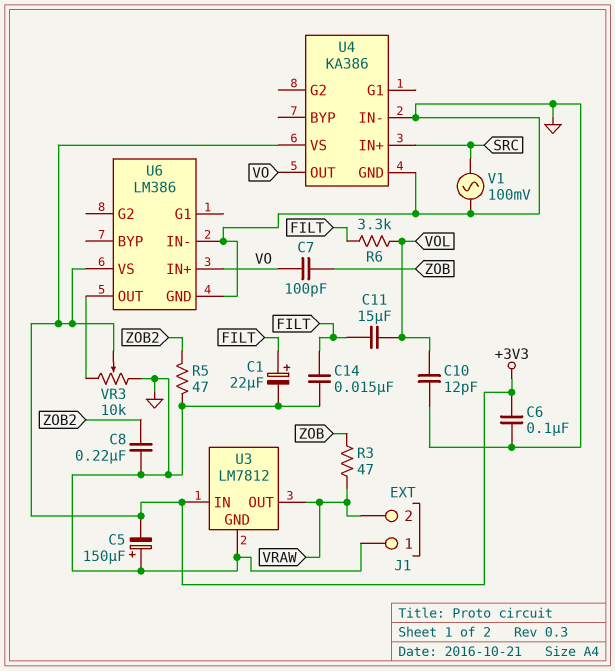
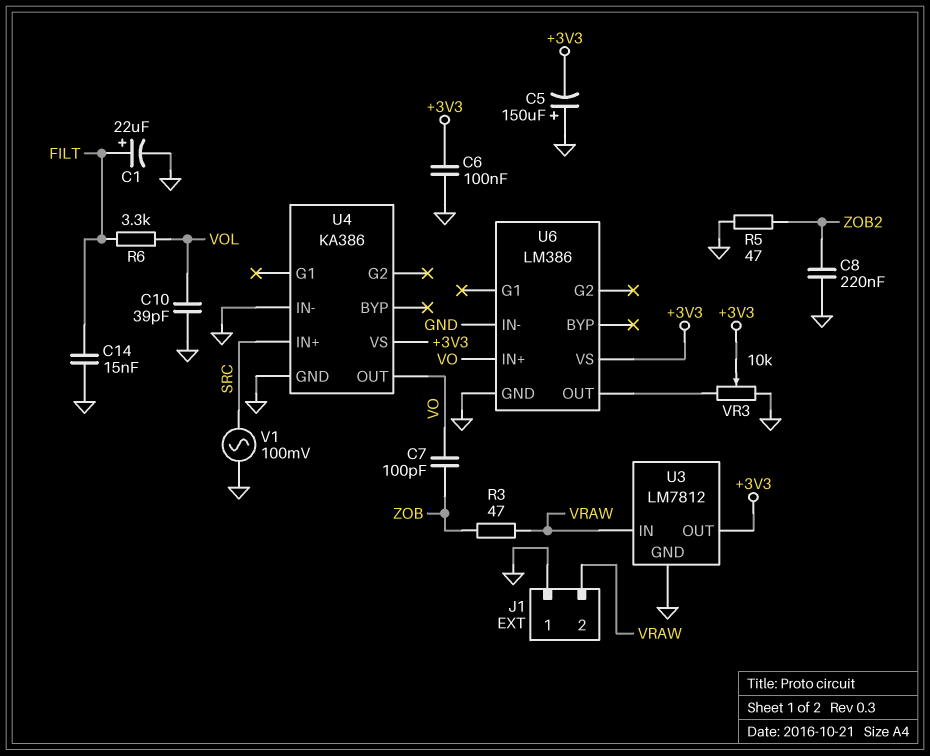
C10: 12pF (GND, VOL) -> 39pF (GND, VOL)
C11: 15uF (FILT, VOL) -> none
U3 pin IN: +3V3 -> VRAW
U3 pin OUT: VRAW -> +3V3

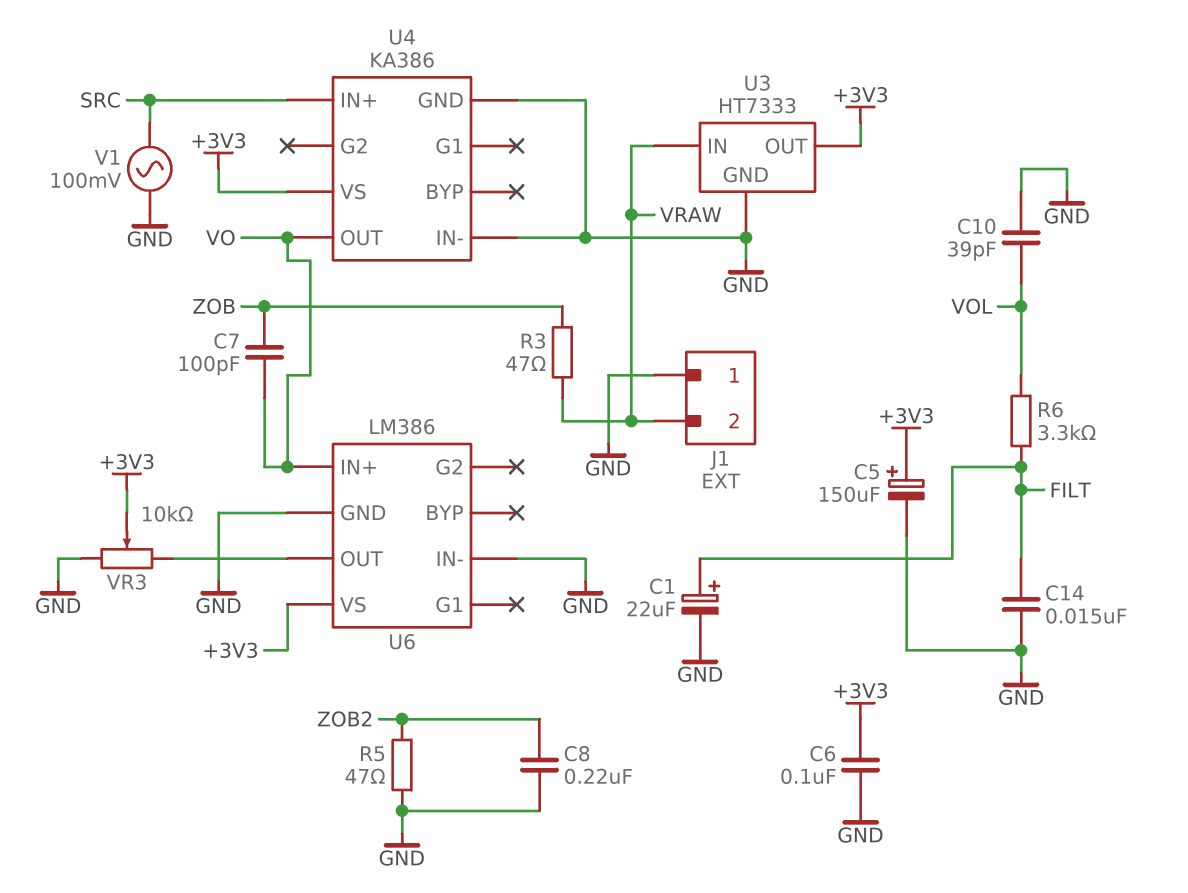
C5: 150uF (plus GND, minus +3V3) -> 150uF (plus +3V3, minus GND)
U3: LM7812 -> HT7333

